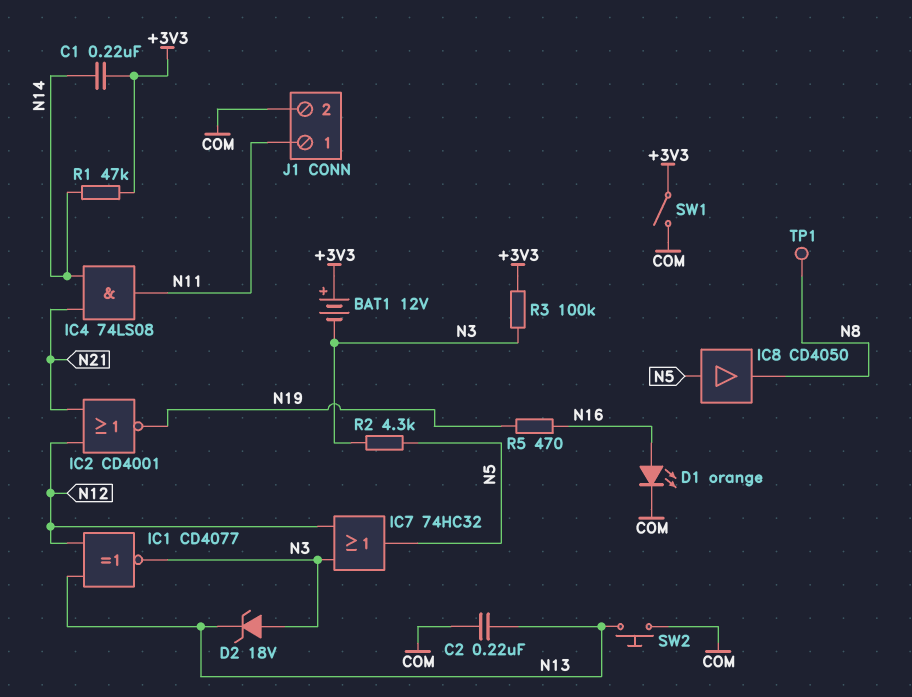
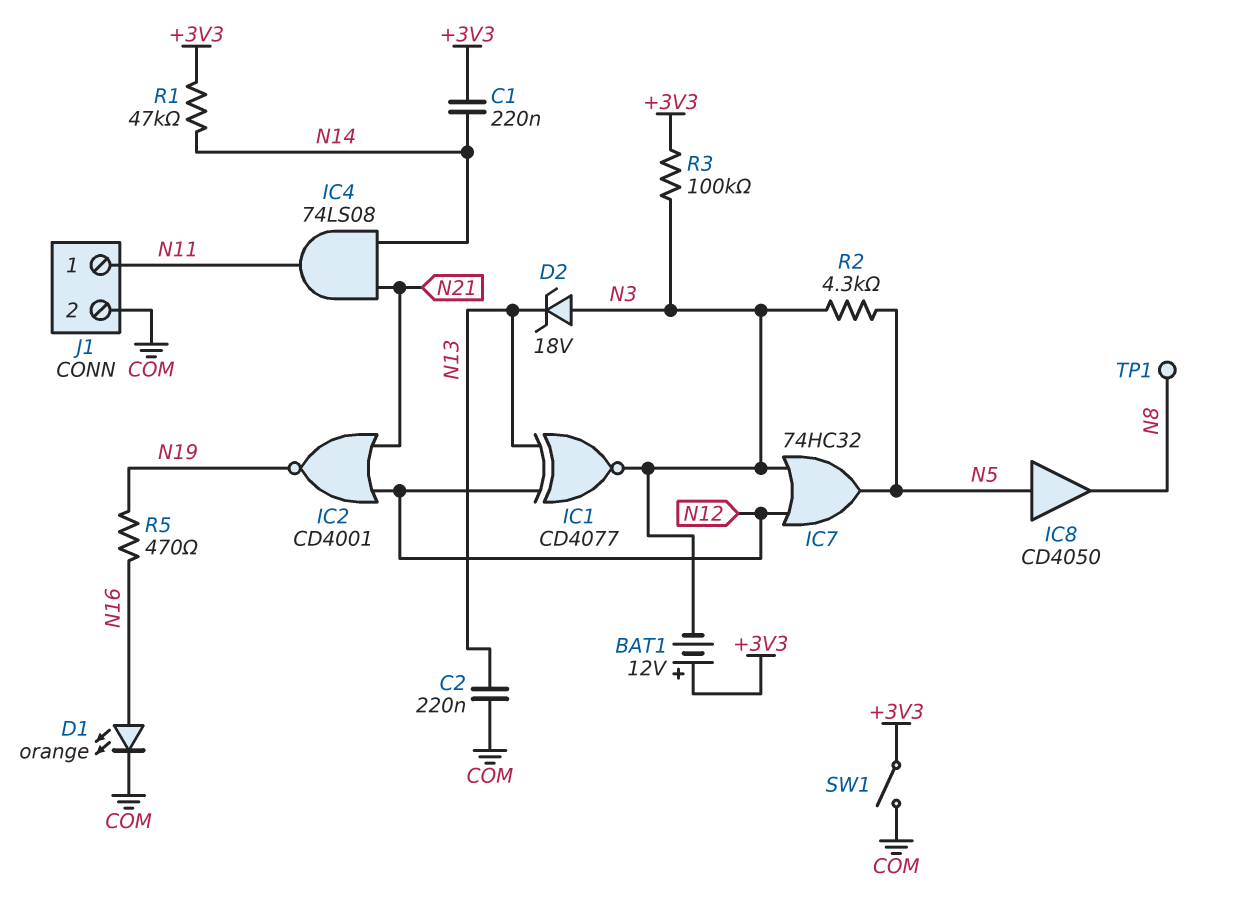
SW2: button (COM, N13) -> none

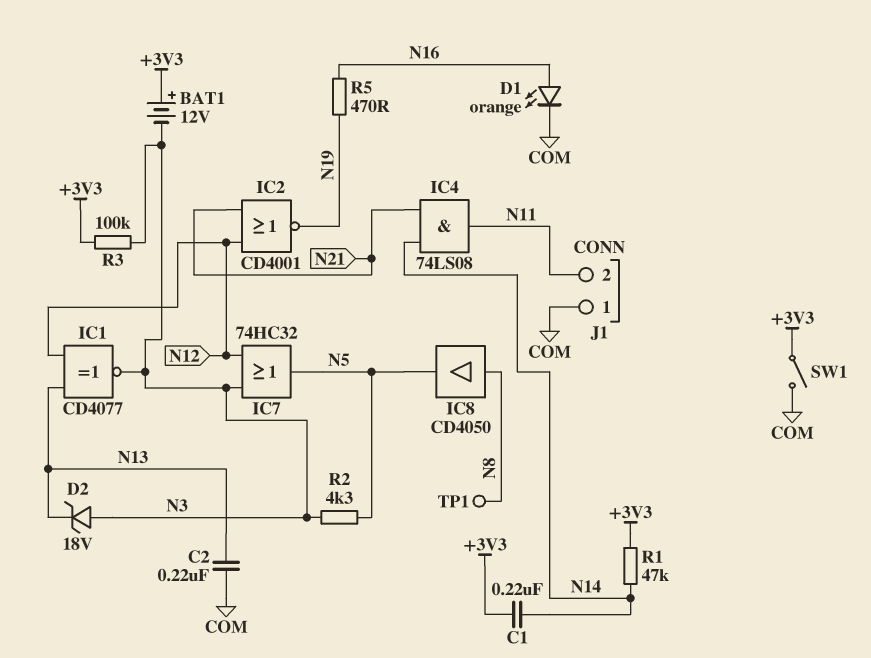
IC8: buffer CD4050 (in N5, out N8) -> buffer CD4050 (in N8, out N5)
J1 pin 1: N11 -> COM
J1 pin 2: COM -> N11

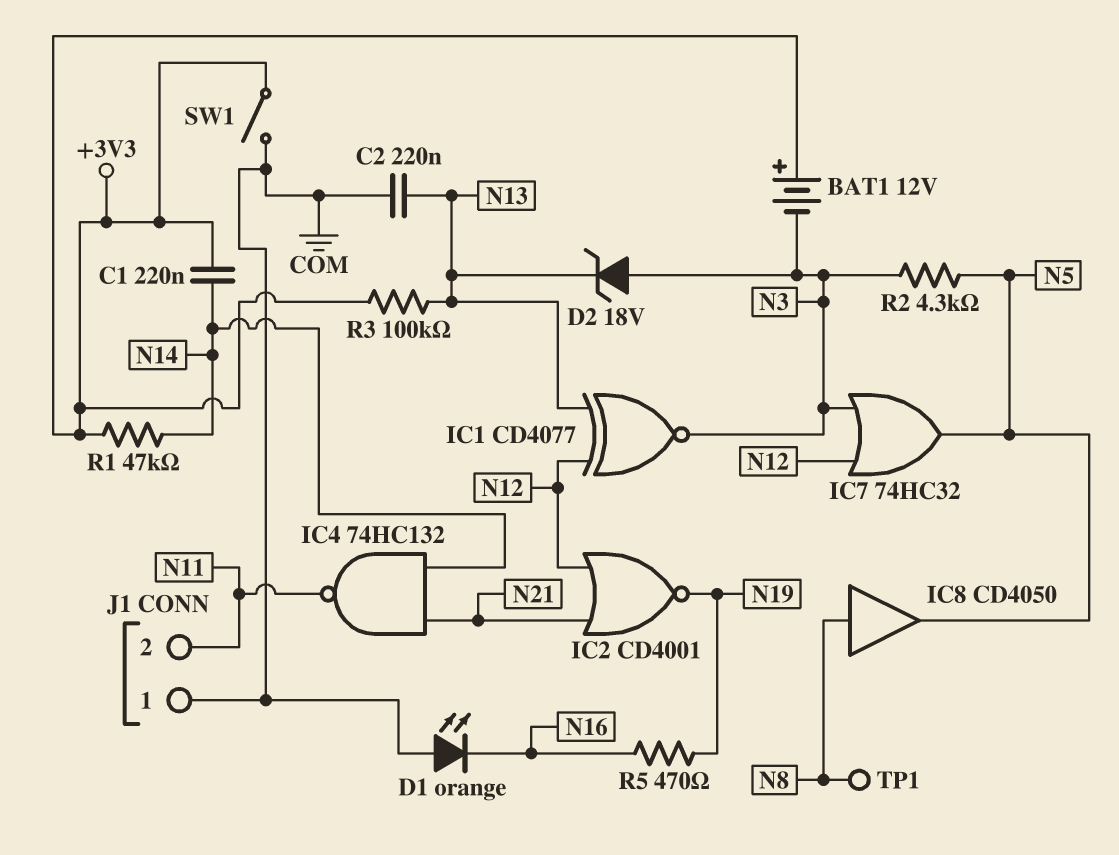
D1: LED orange (A N16, K COM) -> LED orange (A COM, K N16)
IC4: AND 74LS08 (in N14, in N21, out N11) -> NAND 74HC132 (in N14, in N21, out N11)
R3: 100k (+3V3, N3) -> 100k (+3V3, N13)

